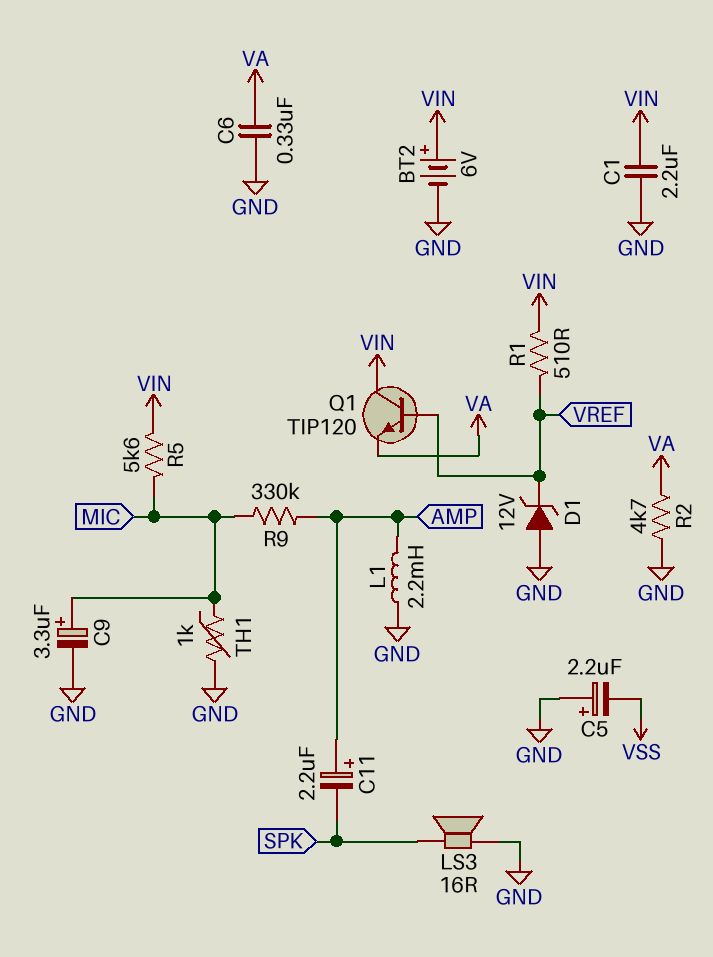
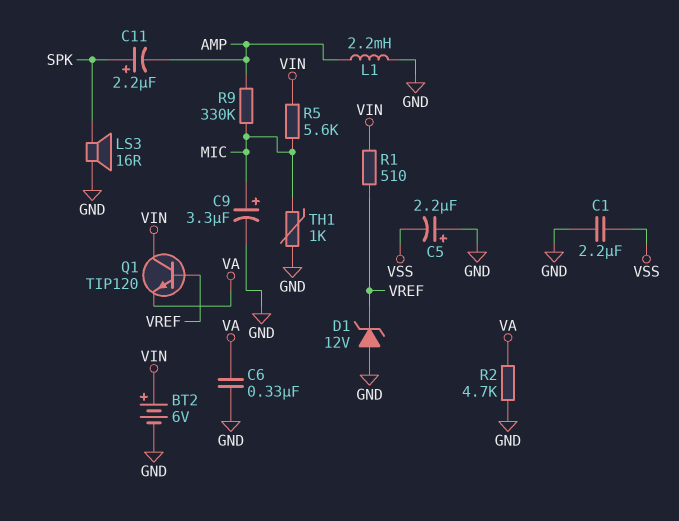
C1: 2.2uF (GND, VIN) -> 2.2uF (GND, VSS)
C11: 2.2uF (plus AMP, minus SPK) -> 2.2uF (plus SPK, minus AMP)

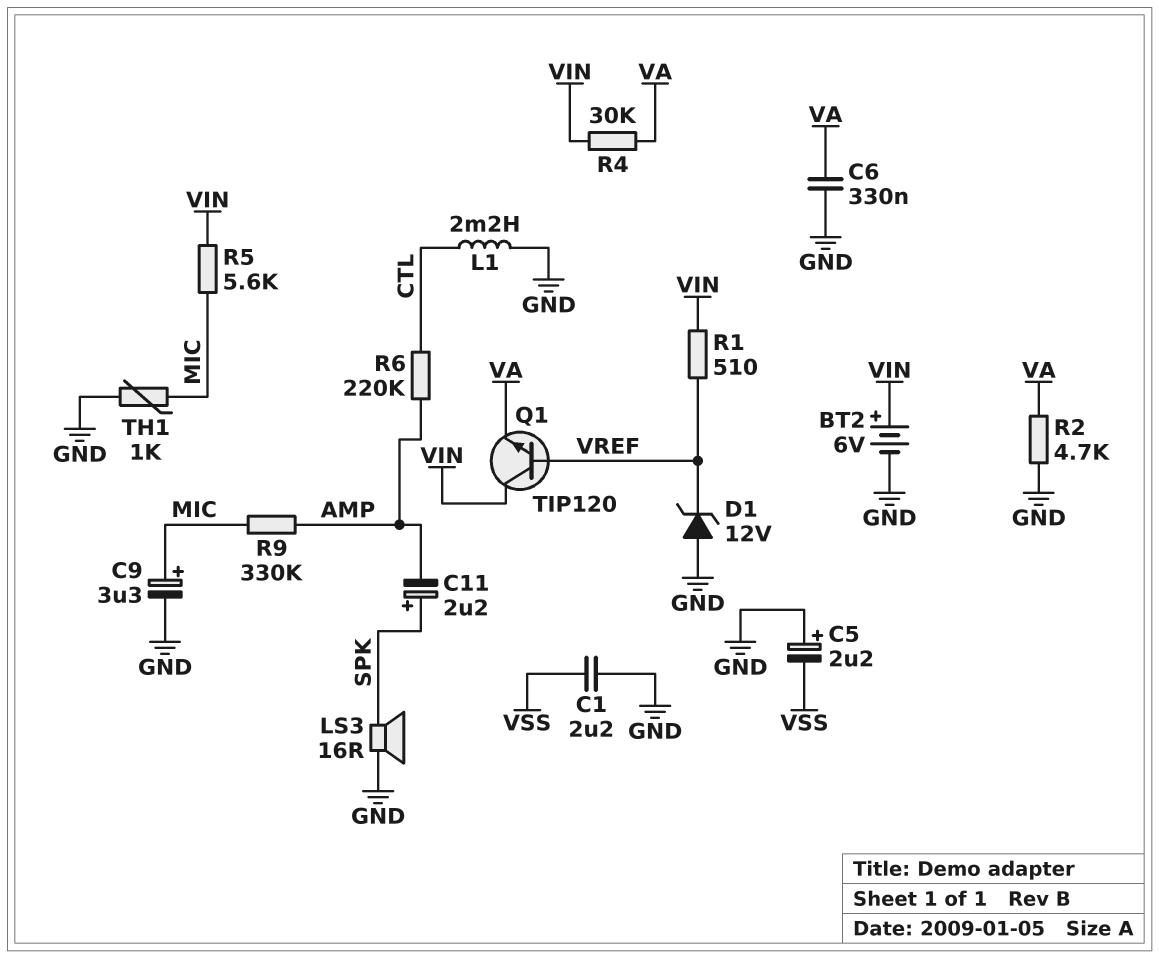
L1: 2.2mH (AMP, GND) -> 2.2mH (CTL, GND)
R4: none -> 30k (VA, VIN)
R6: none -> 220k (AMP, CTL)

